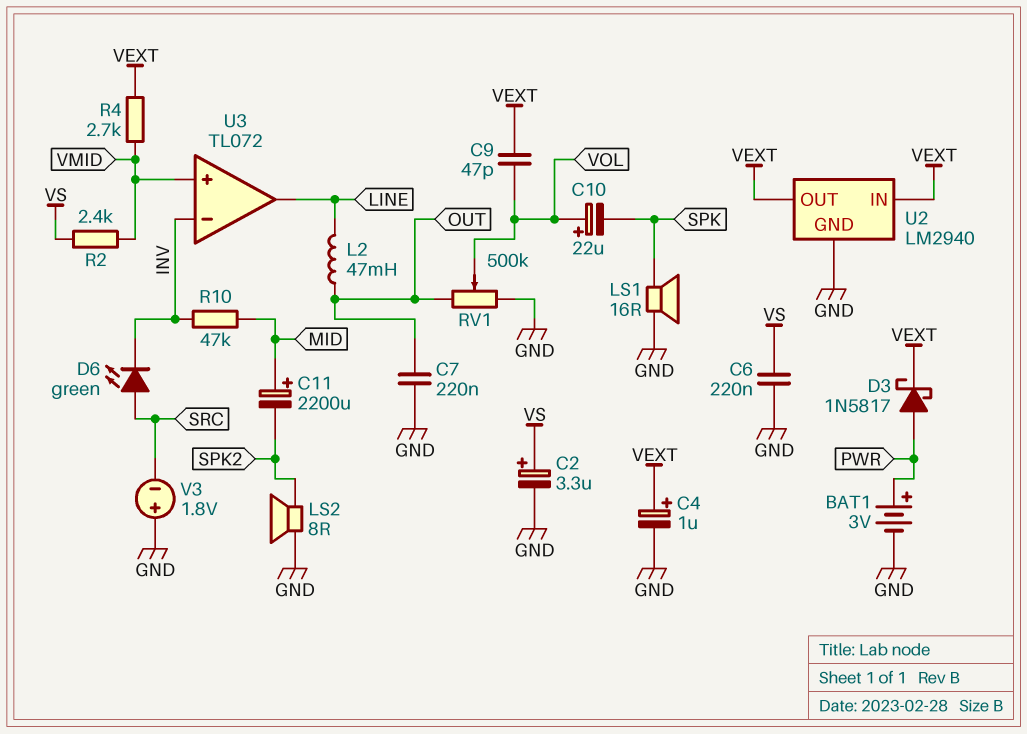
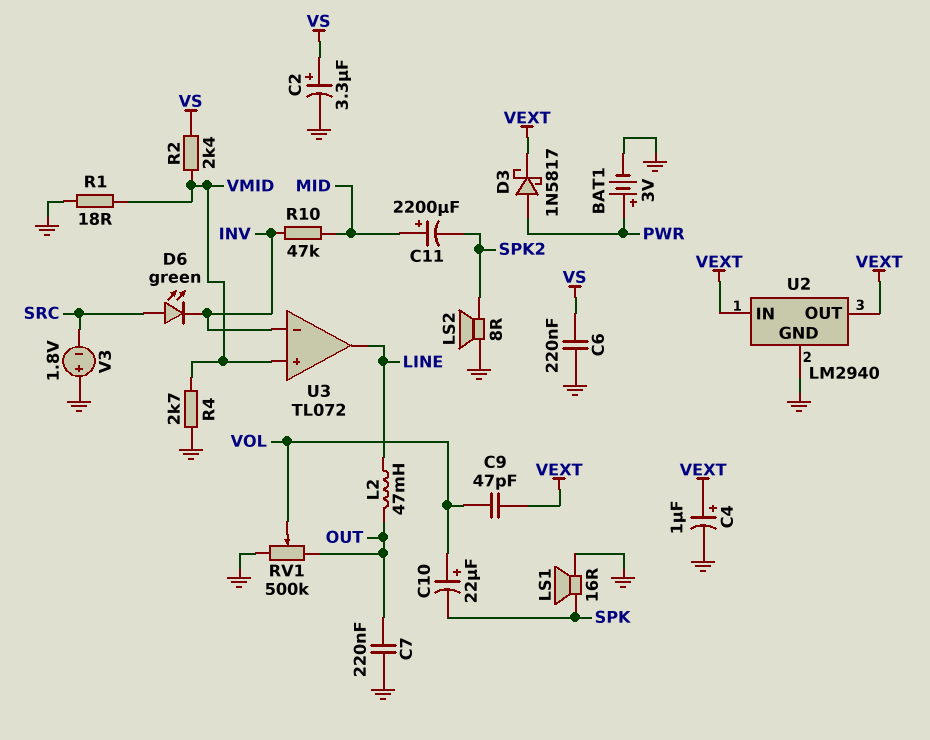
R1: none -> 18 (GND, VMID)
R4: 2.7k (VEXT, VMID) -> 2.7k (GND, VMID)

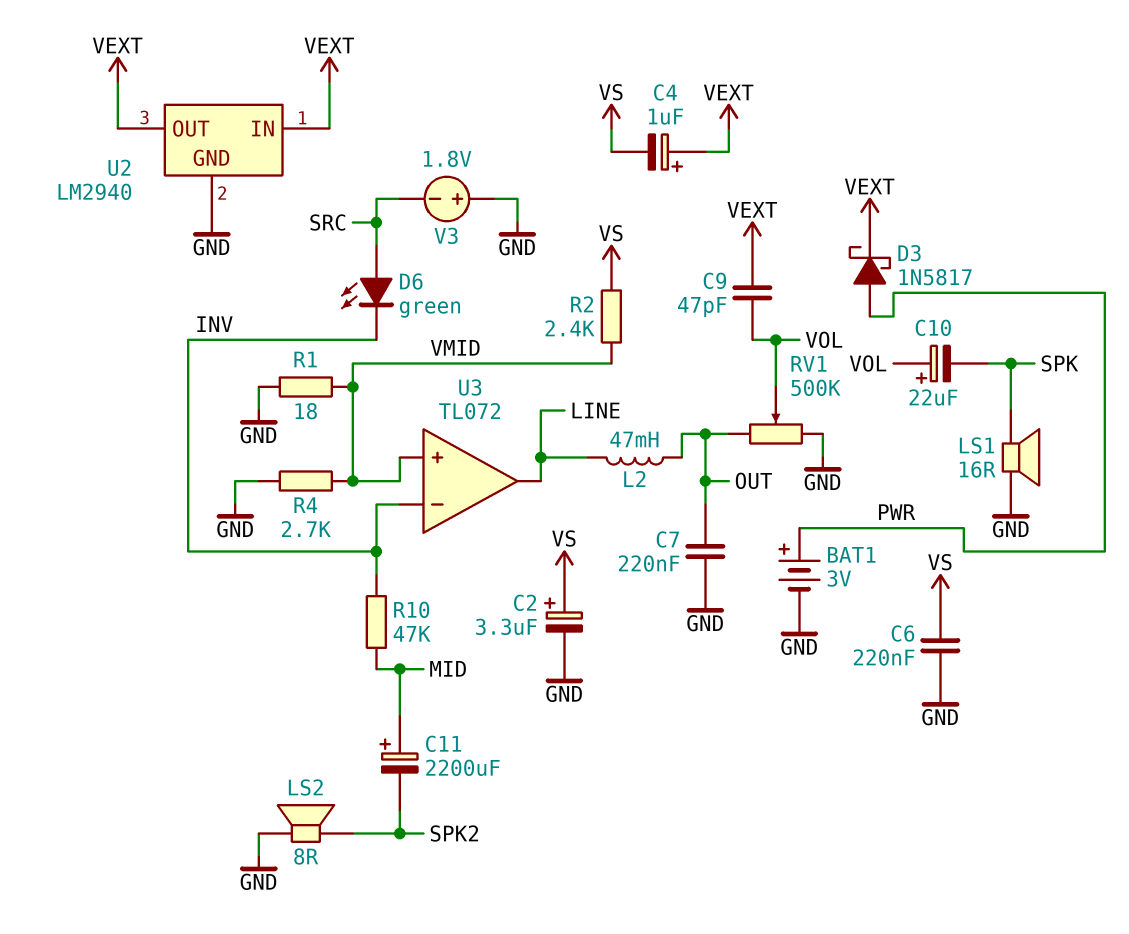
C4: 1uF (plus VEXT, minus GND) -> 1uF (plus VEXT, minus VS)

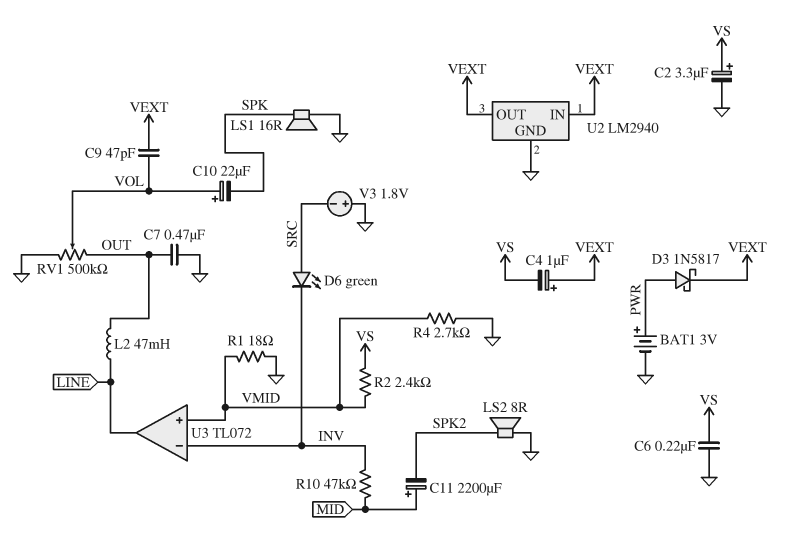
C7: 220nF (GND, OUT) -> 470nF (GND, OUT)

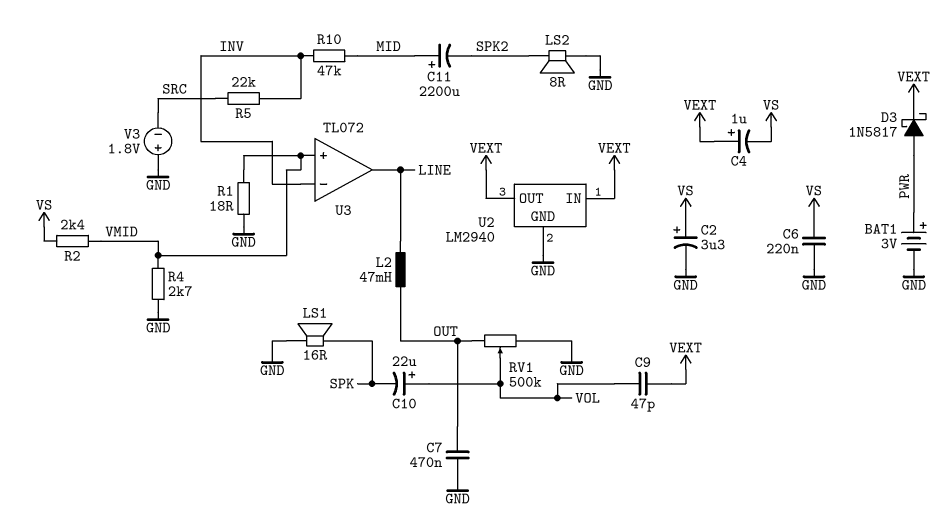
D6: LED green (A SRC, K INV) -> none
R5: none -> 22k (INV, SRC)

